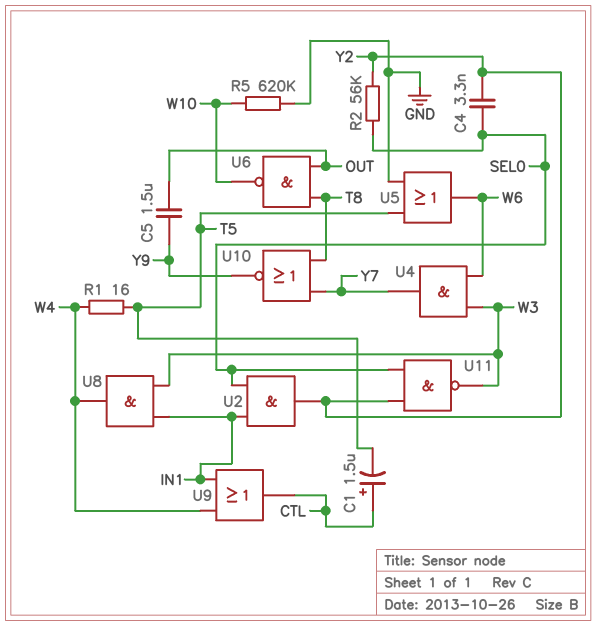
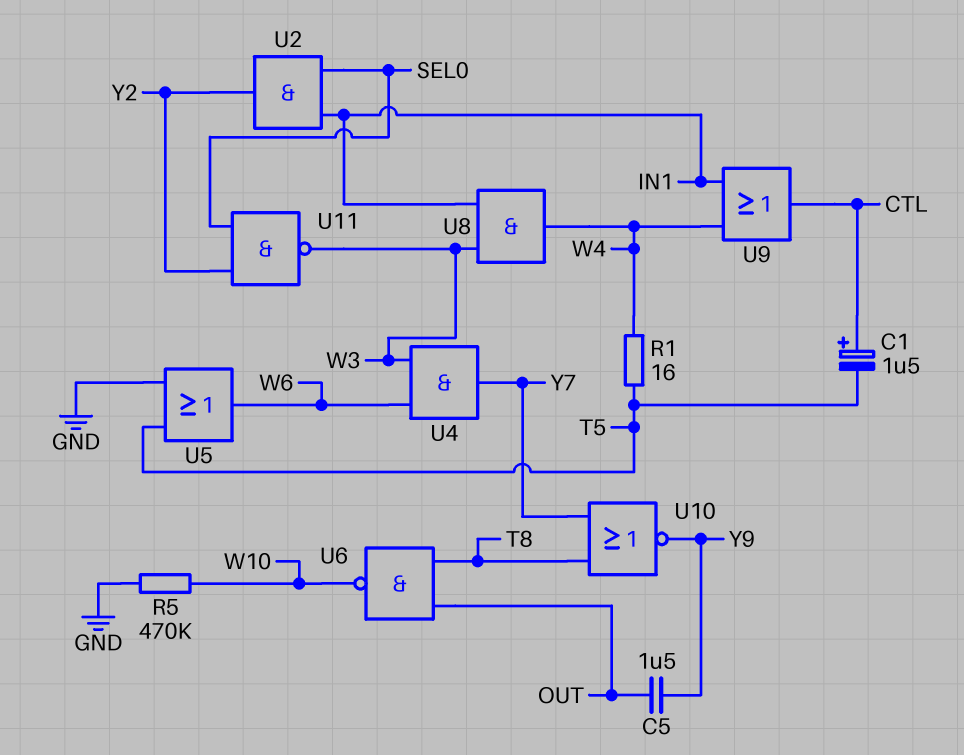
C4: 3.3nF (SEL0, Y2) -> none
R2: 56k (SEL0, Y2) -> none
R5: 620k (GND, W10) -> 470k (GND, W10)

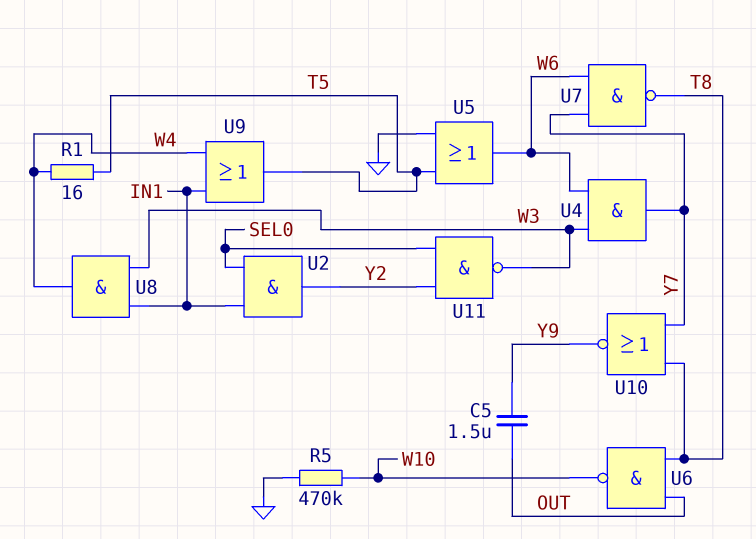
C1: 1.5uF (plus CTL, minus T5) -> none
U7: none -> NAND (in W6, in Y7, out T8)
U9: OR (in IN1, in W4, out CTL) -> OR (in IN1, in W4, out T5)

